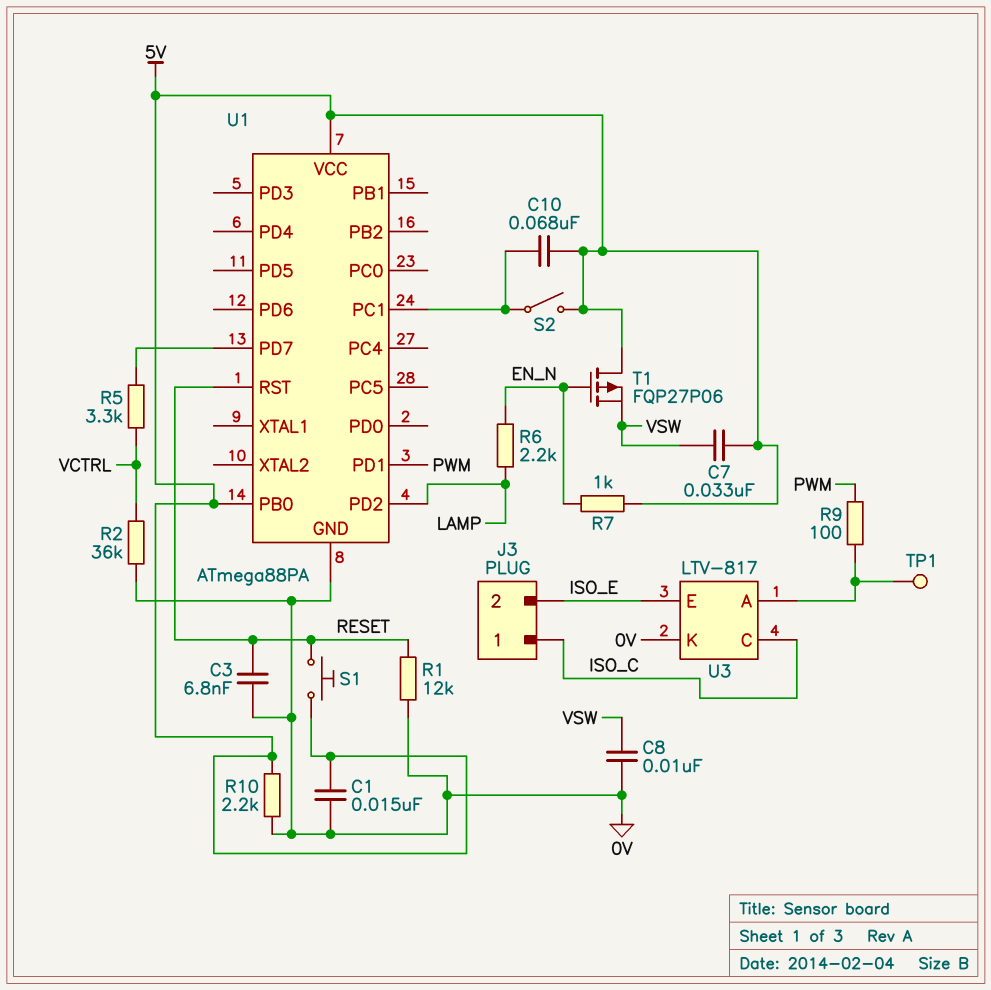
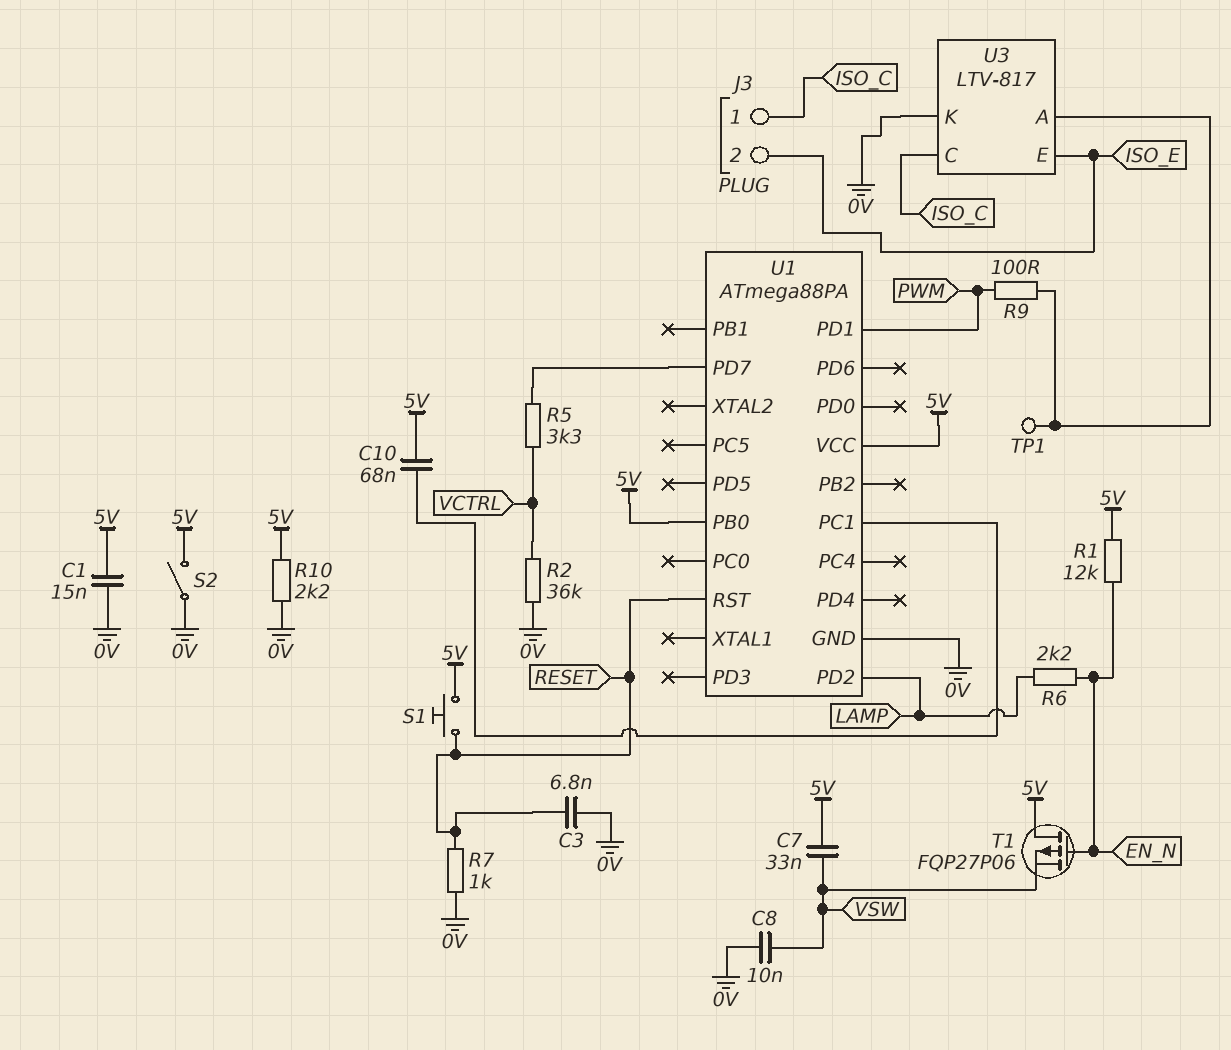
R1: 12k (0V, RESET) -> 12k (5V, EN_N)
R7: 1k (5V, EN_N) -> 1k (0V, RESET)
S2: switch (5V, U1/PC1) -> switch (0V, 5V)

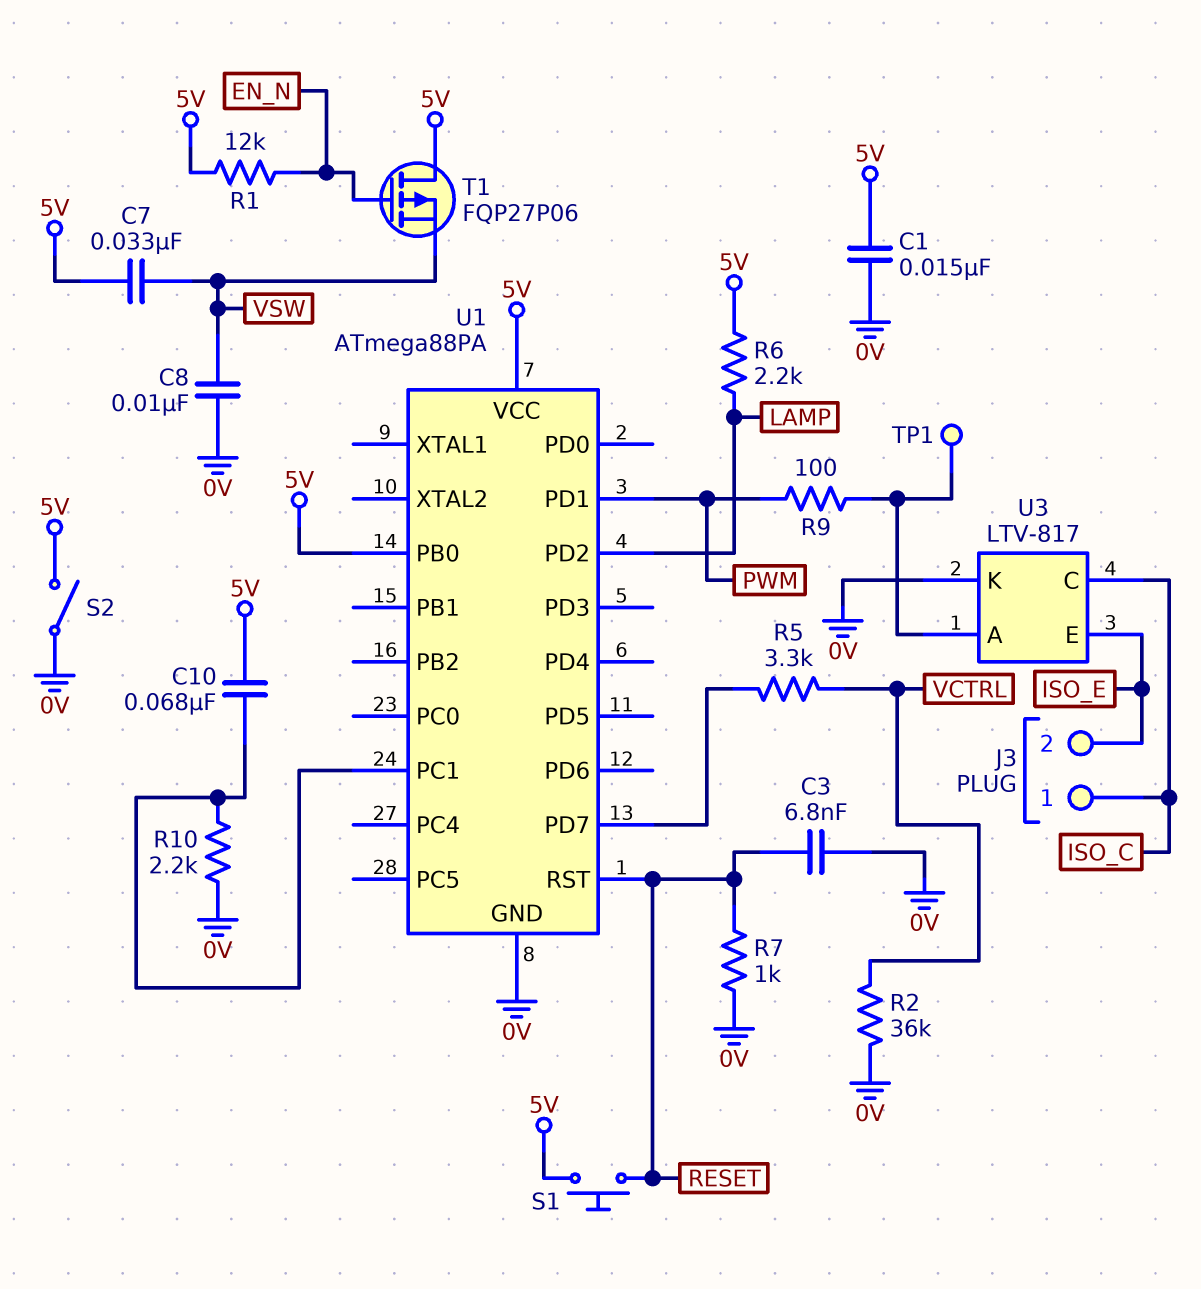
R6: 2.2k (EN_N, LAMP) -> 2.2k (5V, LAMP)
R10: 2.2k (0V, 5V) -> 2.2k (0V, U1/PC1)

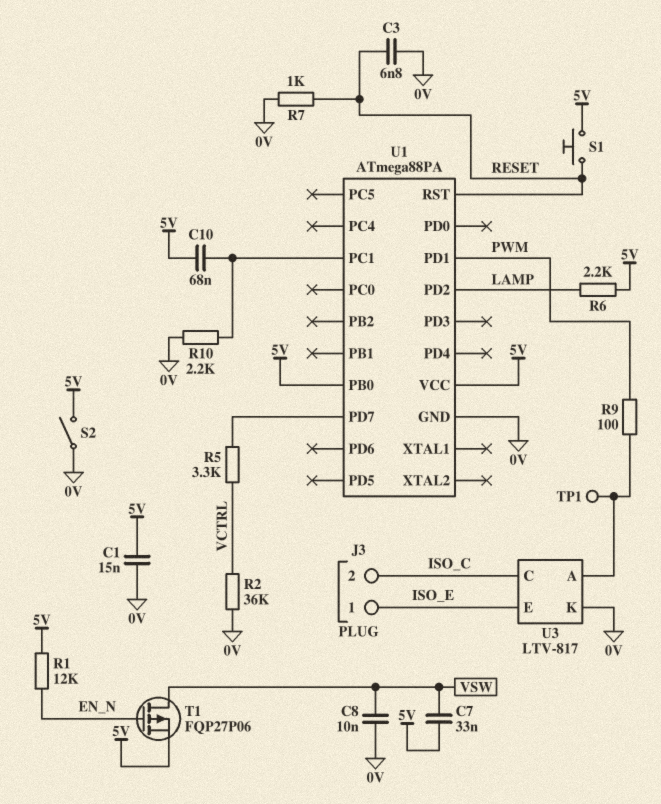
J3 pin 1: ISO_C -> ISO_E
J3 pin 2: ISO_E -> ISO_C
T1: PMOS FQP27P06 (G EN_N, D 5V, S VSW) -> PMOS FQP27P06 (G EN_N, D VSW, S 5V)

